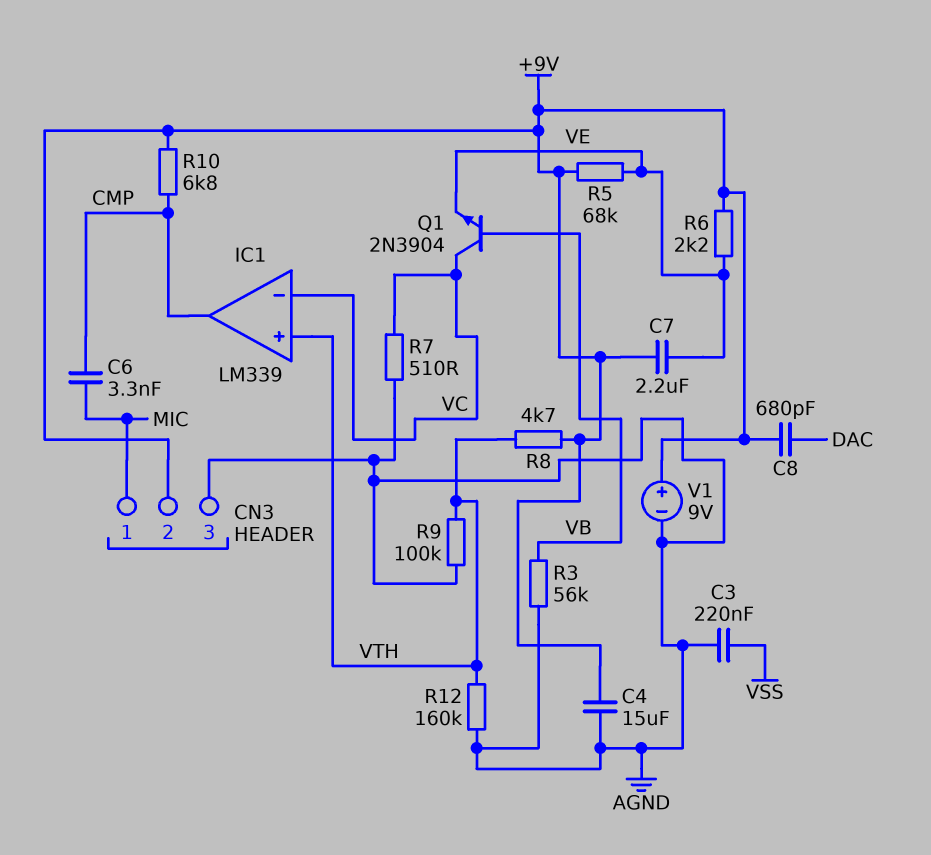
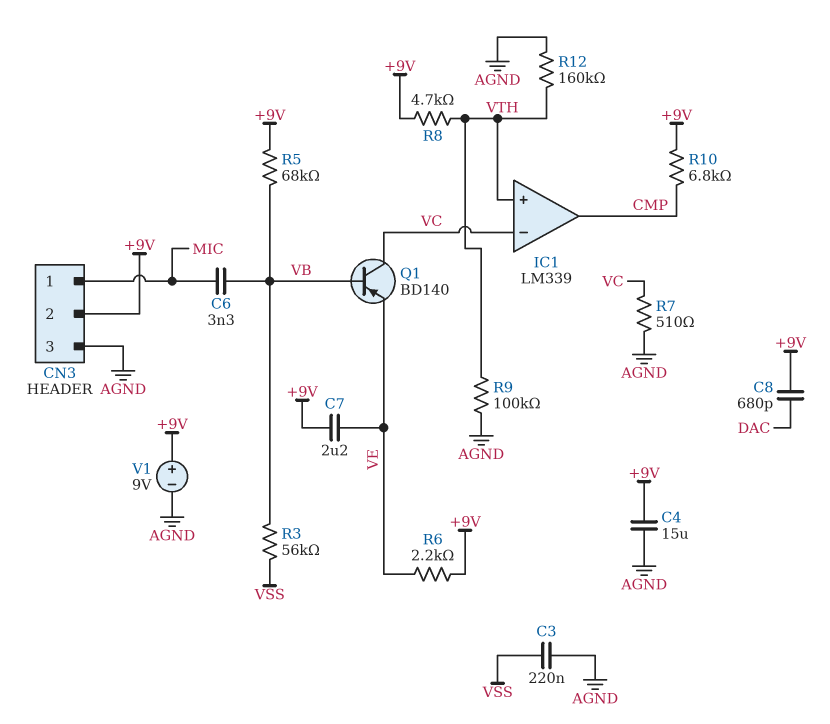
C6: 3.3nF (CMP, MIC) -> 3.3nF (MIC, VB)
Q1: NPN 2N3904 (B VB, C VC, E VE) -> PNP BD140 (B VB, C VC, E VE)
R3: 56k (AGND, VB) -> 56k (VB, VSS)
R5: 68k (+9V, VE) -> 68k (+9V, VB)

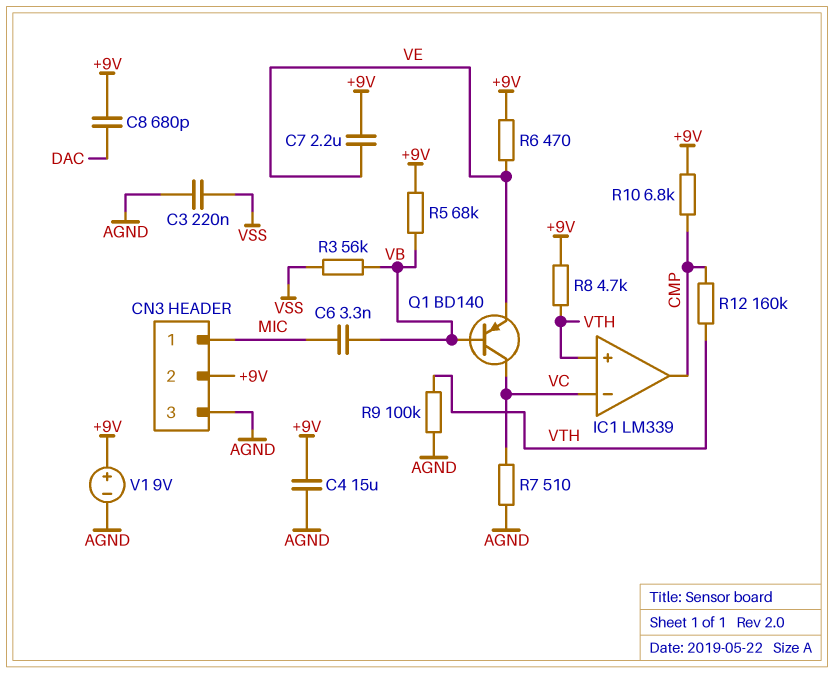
R6: 2.2k (+9V, VE) -> 470 (+9V, VE)
R12: 160k (AGND, VTH) -> 160k (CMP, VTH)

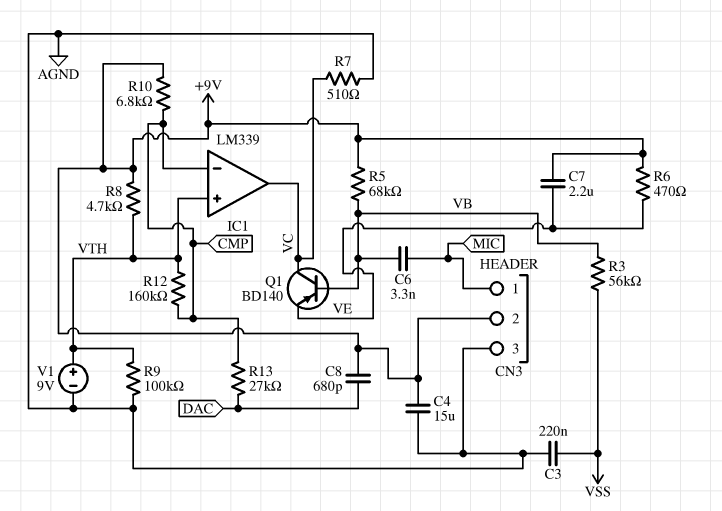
IC1 pin in-: VC -> CMP
IC1 pin out: CMP -> VC
R13: none -> 27k (CMP, DAC)
V1: 9V (plus +9V, minus AGND) -> 9V (plus VTH, minus AGND)

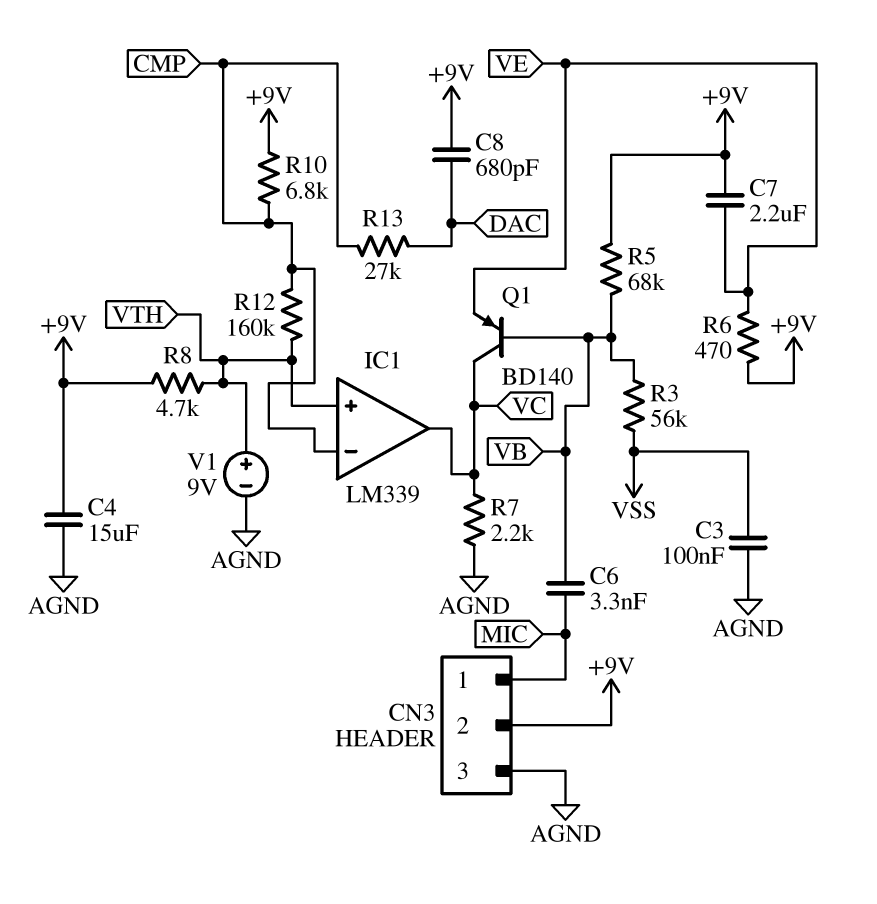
C3: 220nF (AGND, VSS) -> 100nF (AGND, VSS)
R7: 510 (AGND, VC) -> 2.2k (AGND, VC)
R9: 100k (AGND, VTH) -> none

